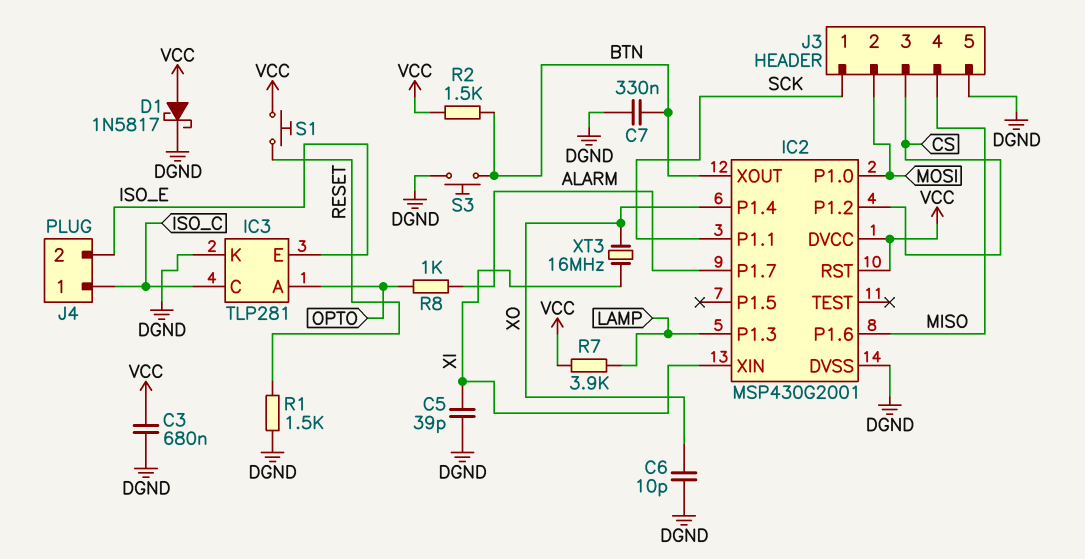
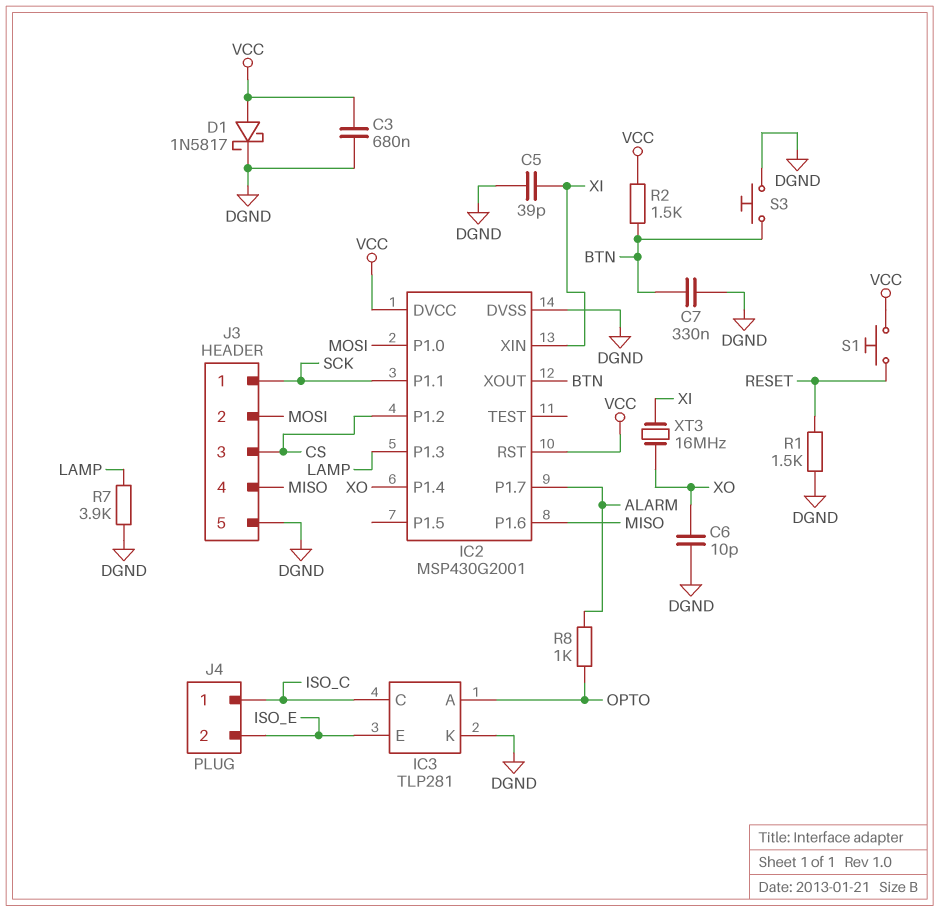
R7: 3.9k (LAMP, VCC) -> 3.9k (DGND, LAMP)

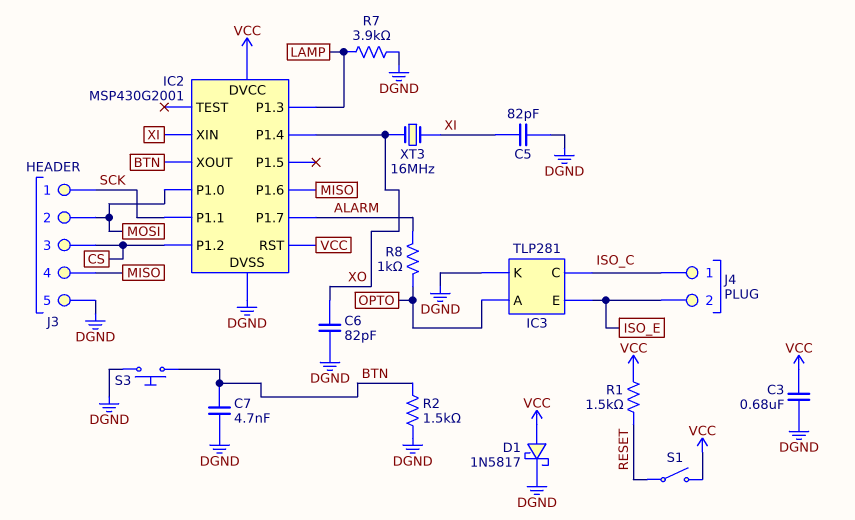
C5: 39pF (DGND, XI) -> 82pF (DGND, XI)
C6: 10pF (DGND, XO) -> 82pF (DGND, XO)
C7: 330nF (BTN, DGND) -> 4.7nF (BTN, DGND)
R1: 1.5k (DGND, RESET) -> 1.5k (RESET, VCC)
R2: 1.5k (BTN, VCC) -> 1.5k (BTN, DGND)
S1: button (RESET, VCC) -> switch (RESET, VCC)

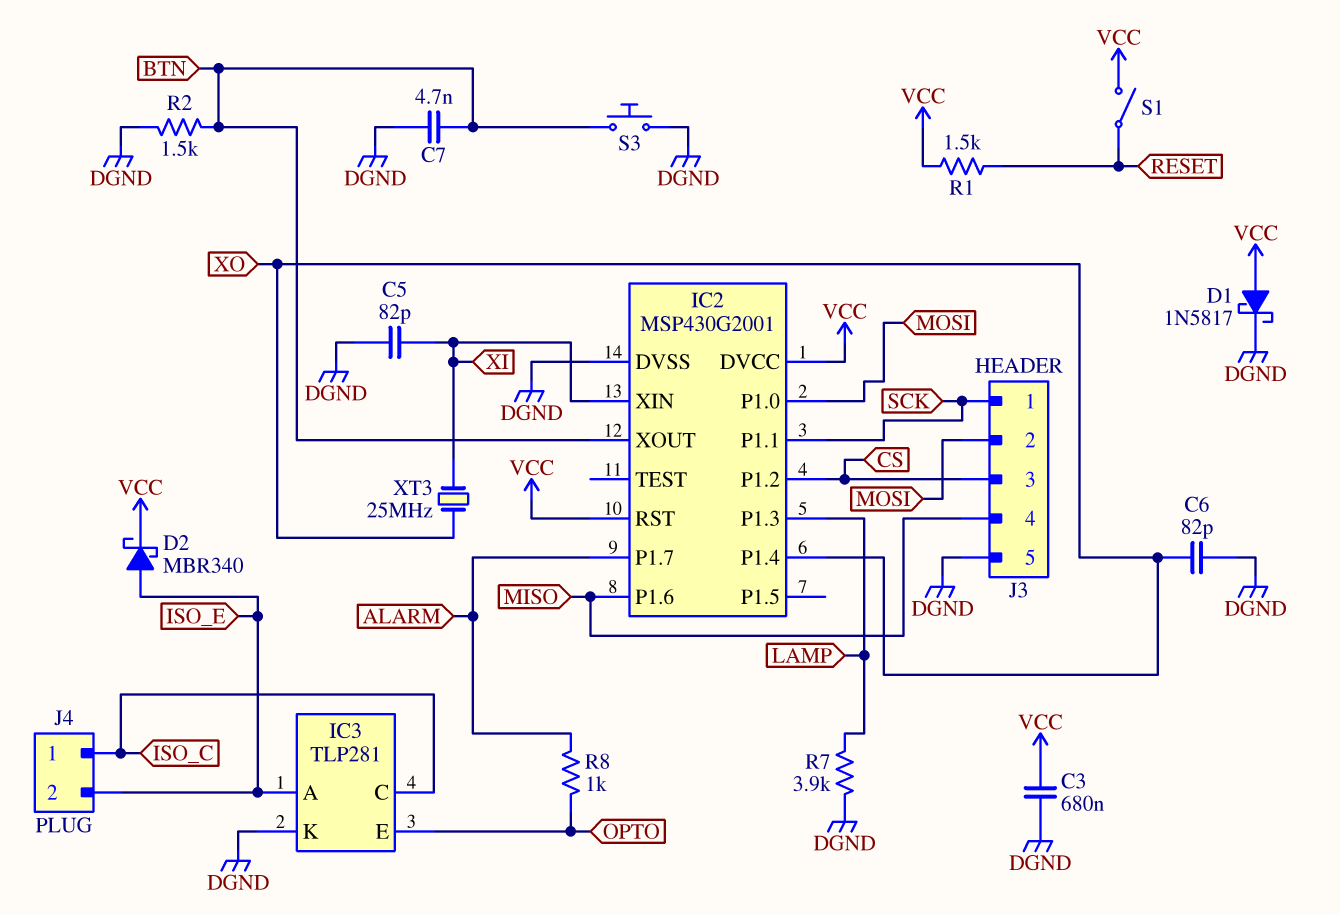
D2: none -> schottky MBR340 (A ISO_E, K VCC)
IC3 pin A: OPTO -> ISO_E
IC3 pin E: ISO_E -> OPTO
XT3: 16MHz (XI, XO) -> 25MHz (XI, XO)

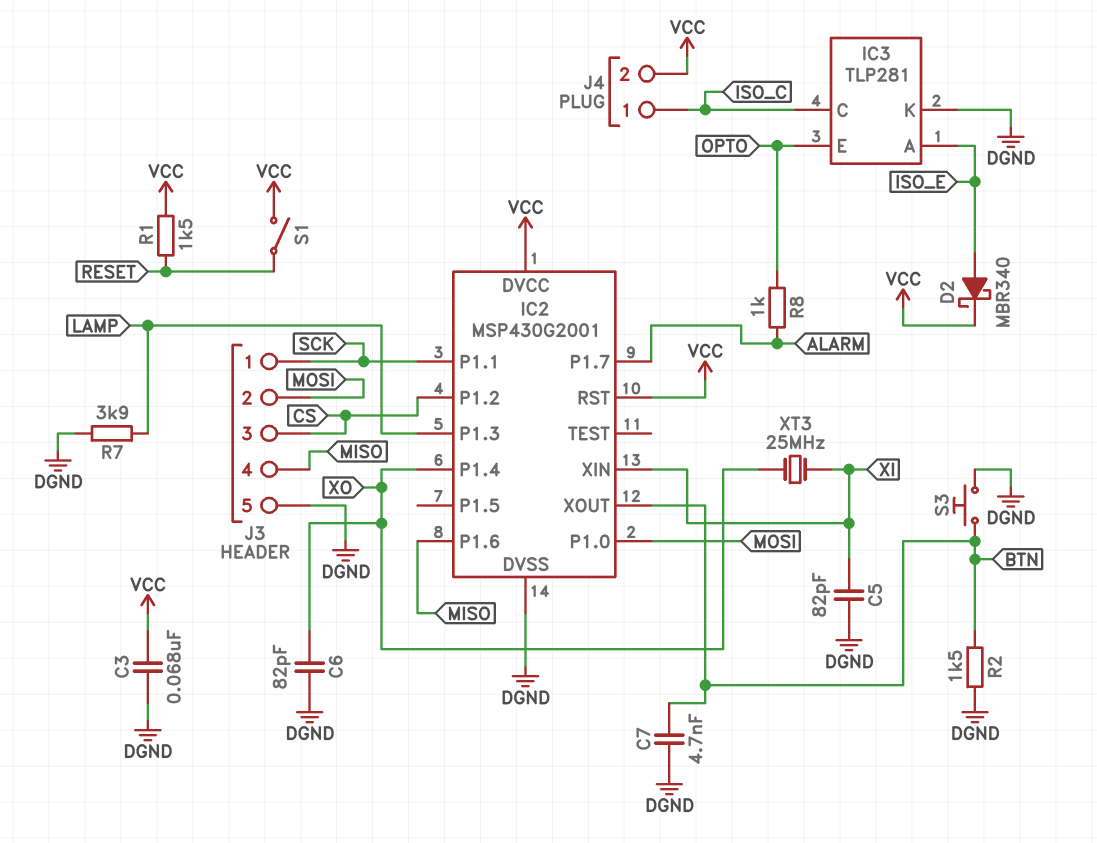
C3: 680nF (DGND, VCC) -> 68nF (DGND, VCC)
D1: schottky 1N5817 (A VCC, K DGND) -> none
J4 pin 2: ISO_E -> VCC

